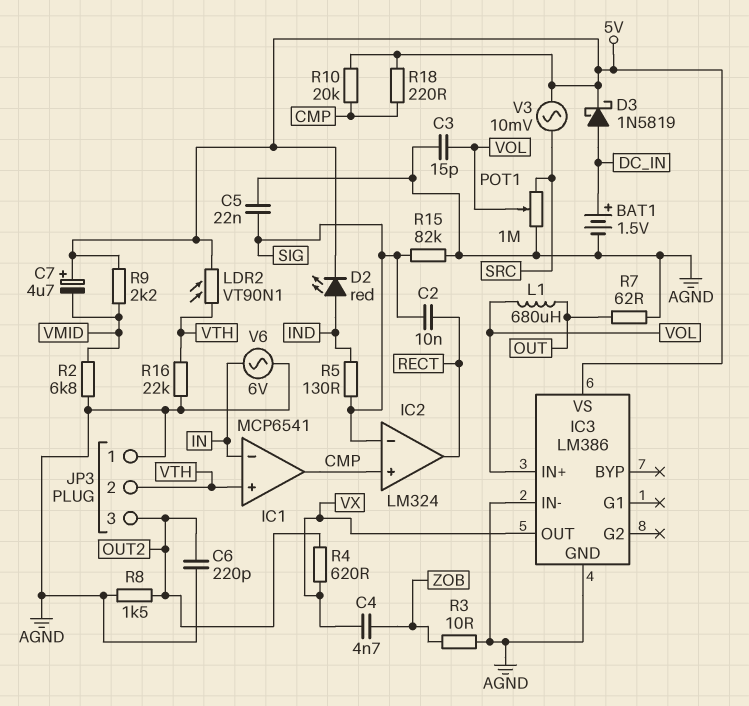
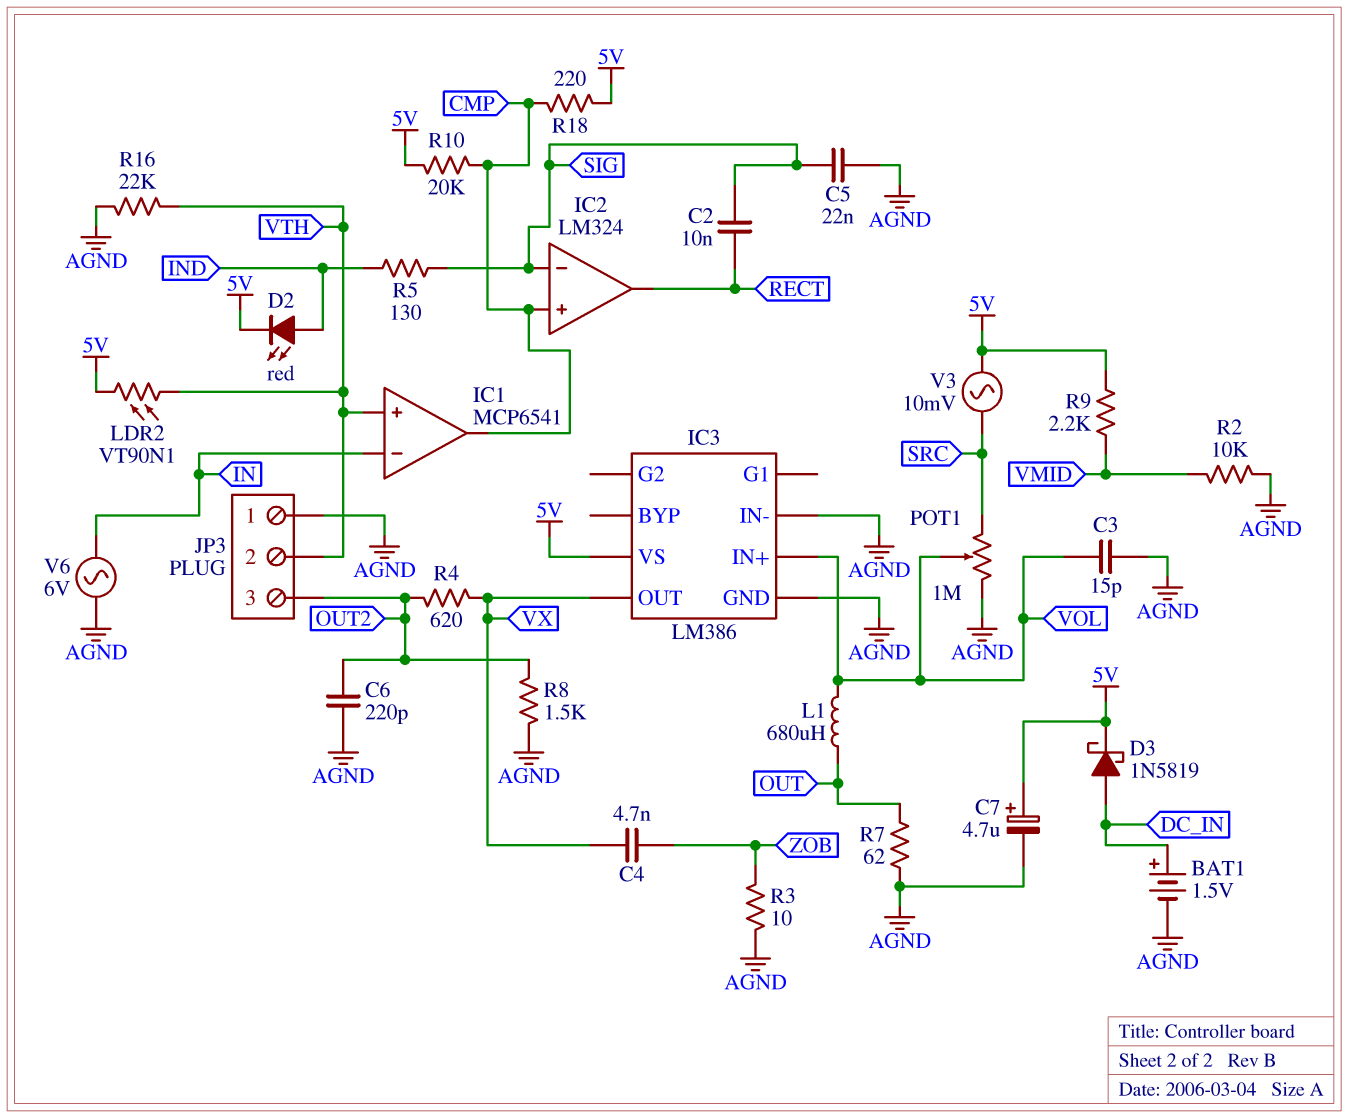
C7: 4.7uF (plus 5V, minus VMID) -> 4.7uF (plus 5V, minus AGND)
R2: 6.8k (AGND, VMID) -> 10k (AGND, VMID)
R15: 82k (AGND, SIG) -> none

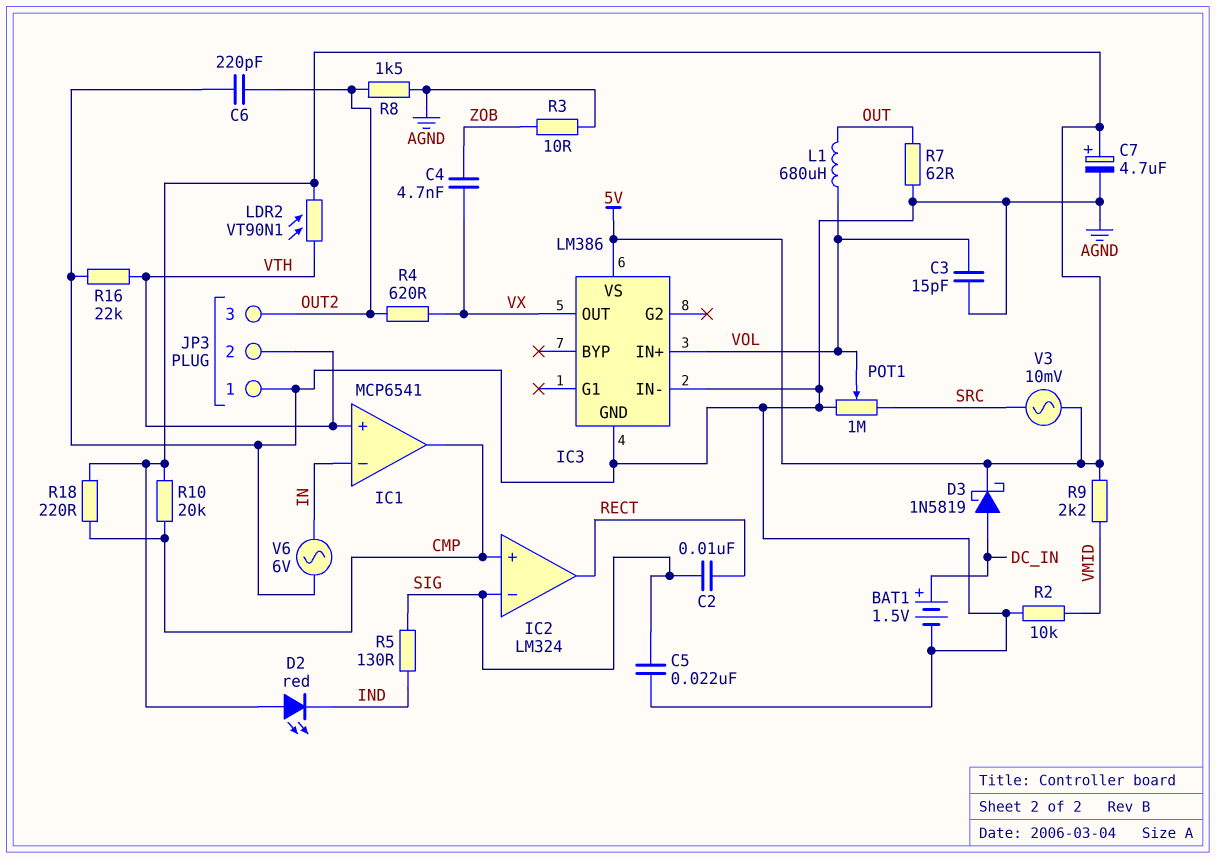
D2: LED red (A IND, K 5V) -> LED red (A 5V, K IND)

